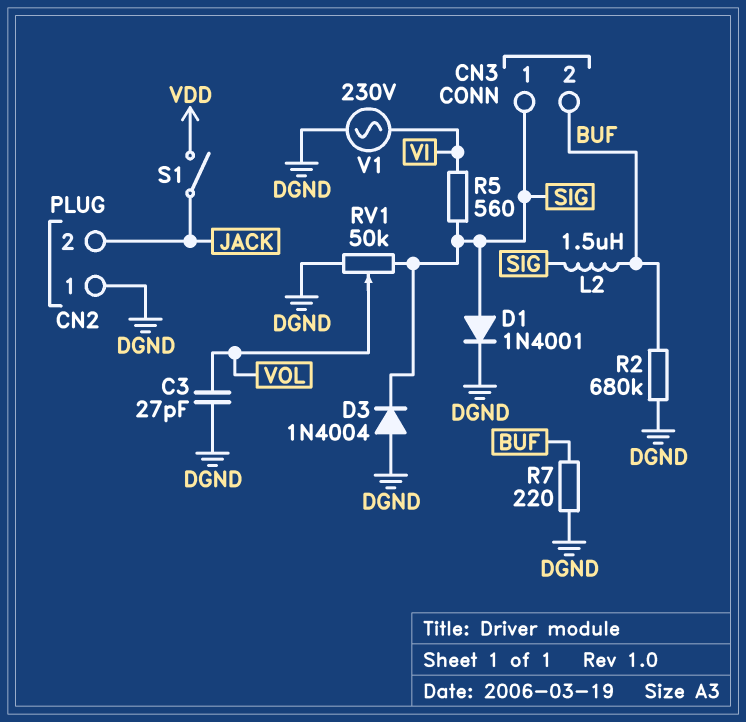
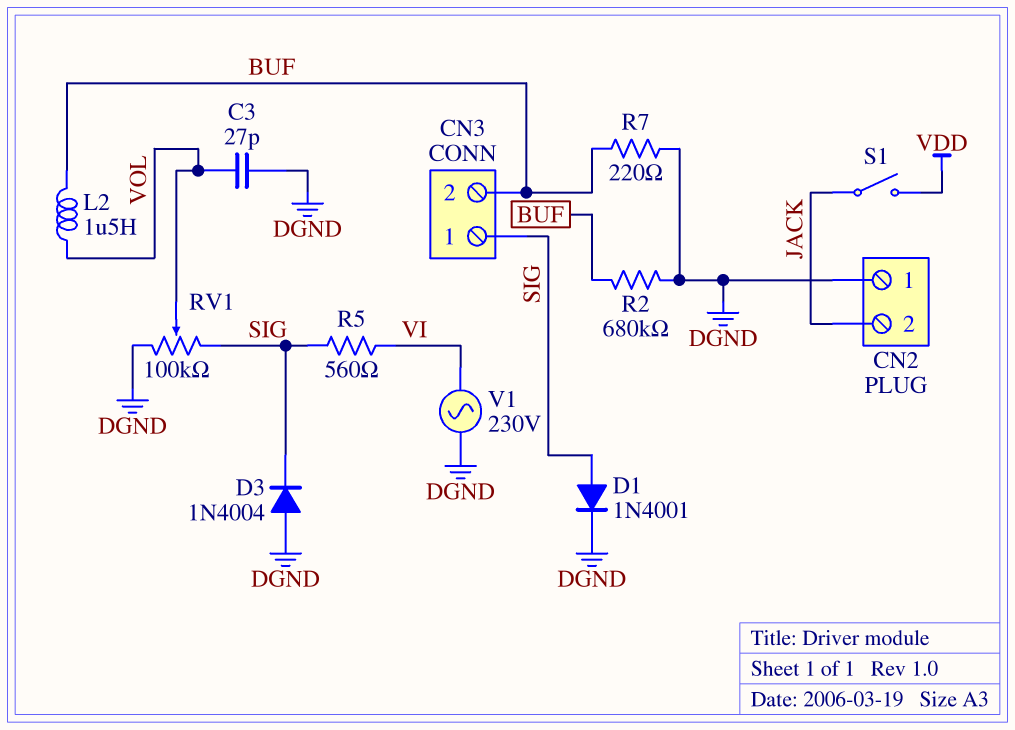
L2: 1.5uH (BUF, SIG) -> 1.5uH (BUF, VOL)
RV1: 50k (DGND, SIG, wiper VOL) -> 100k (DGND, SIG, wiper VOL)

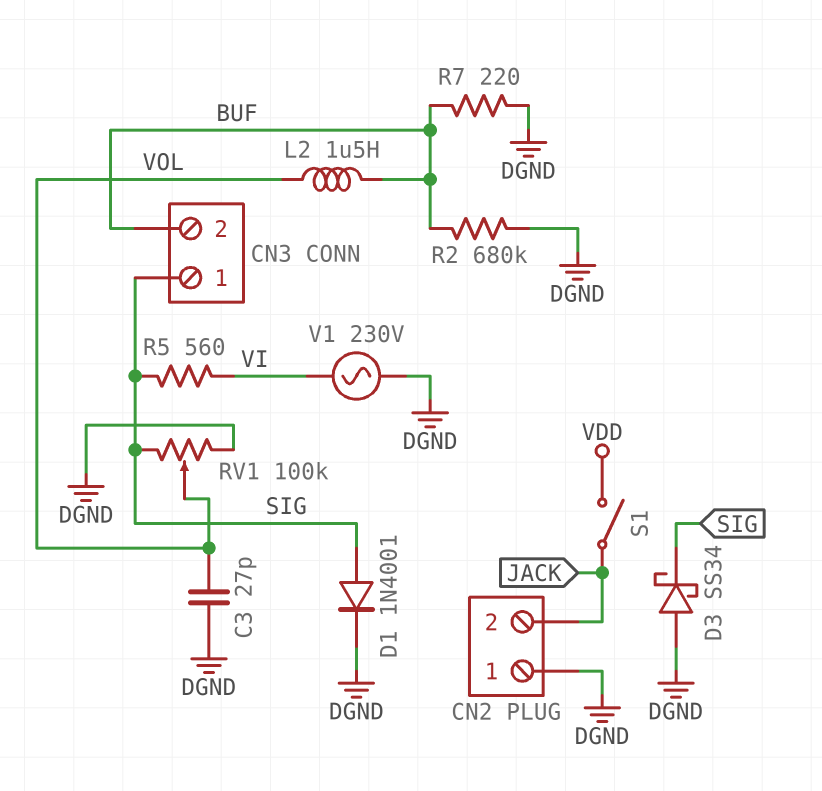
D3: diode 1N4004 (A DGND, K SIG) -> schottky SS34 (A DGND, K SIG)

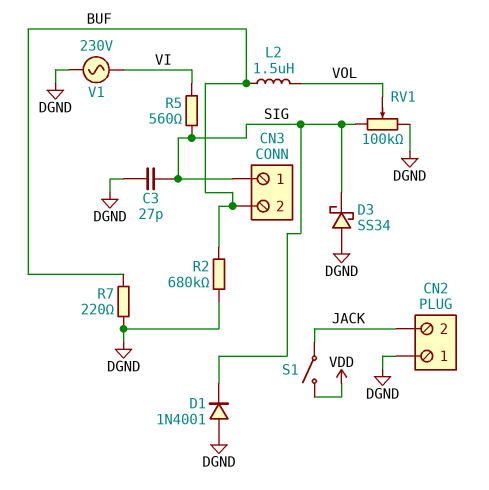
C3: 27pF (DGND, VOL) -> 27pF (DGND, SIG)
D1: diode 1N4001 (A SIG, K DGND) -> diode 1N4001 (A DGND, K SIG)

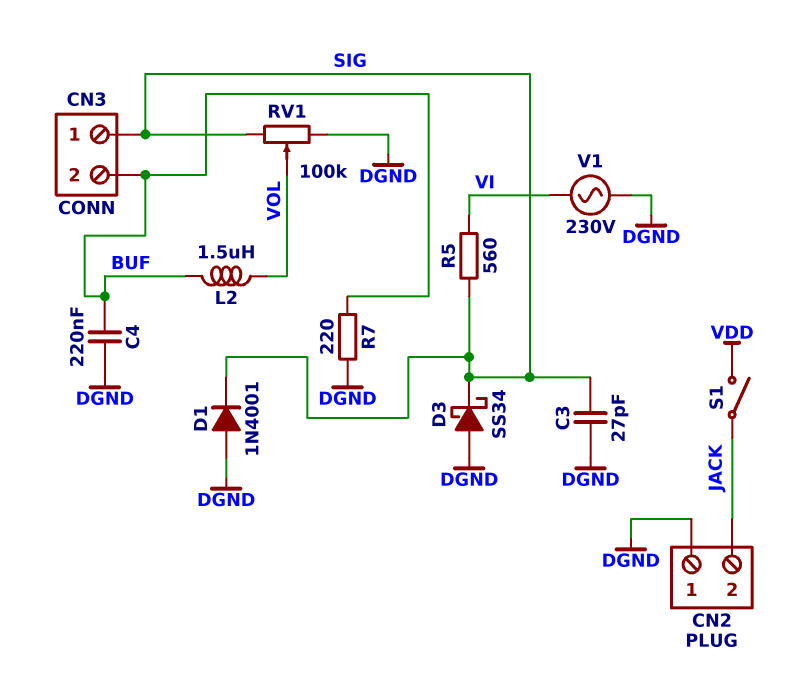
C4: none -> 220nF (BUF, DGND)
R2: 680k (BUF, DGND) -> none

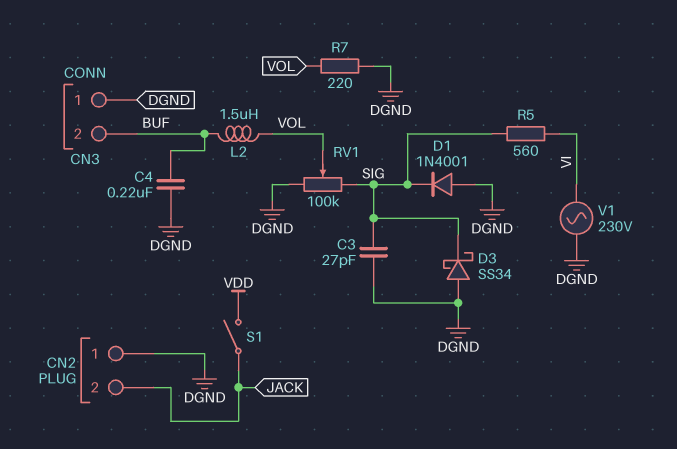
CN3 pin 1: SIG -> DGND
R7: 220 (BUF, DGND) -> 220 (DGND, VOL)

